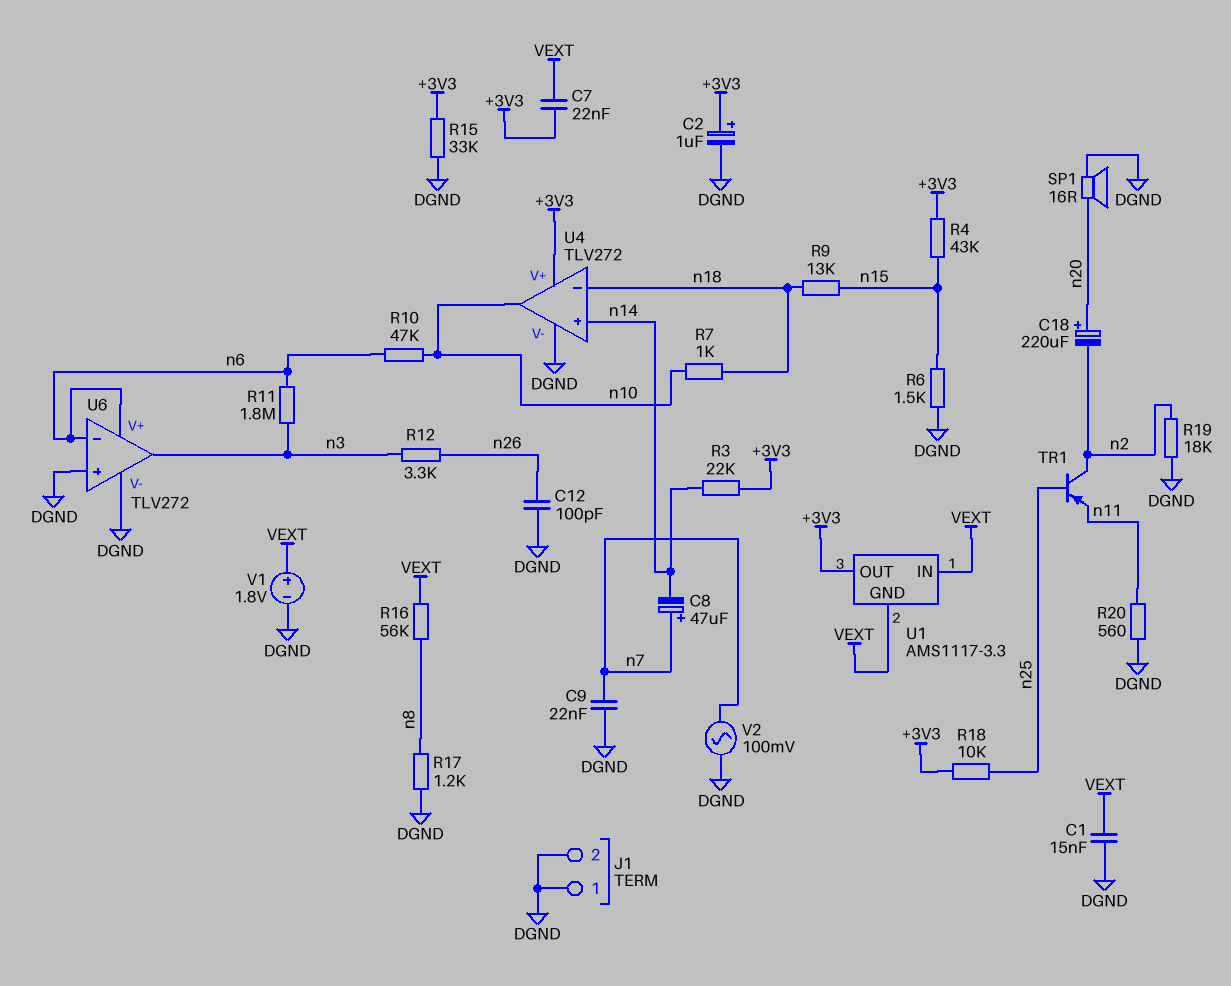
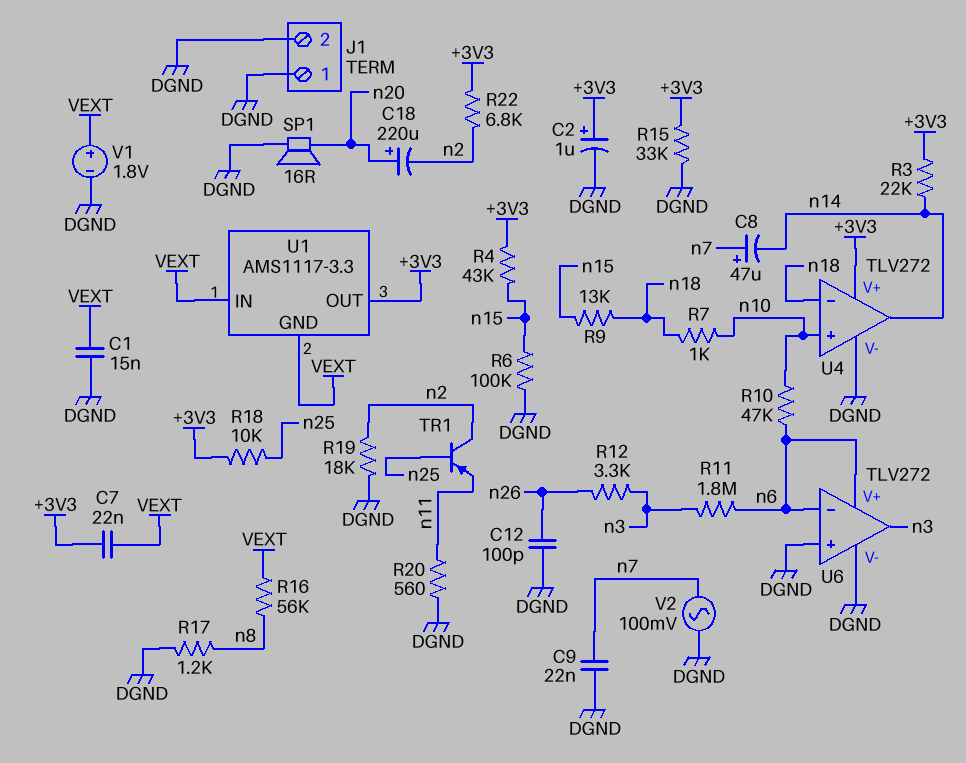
R6: 1.5k (DGND, n15) -> 100k (DGND, n15)
R22: none -> 6.8k (+3V3, n2)
U4 pin in+: n14 -> n10
U4 pin out: n10 -> n14

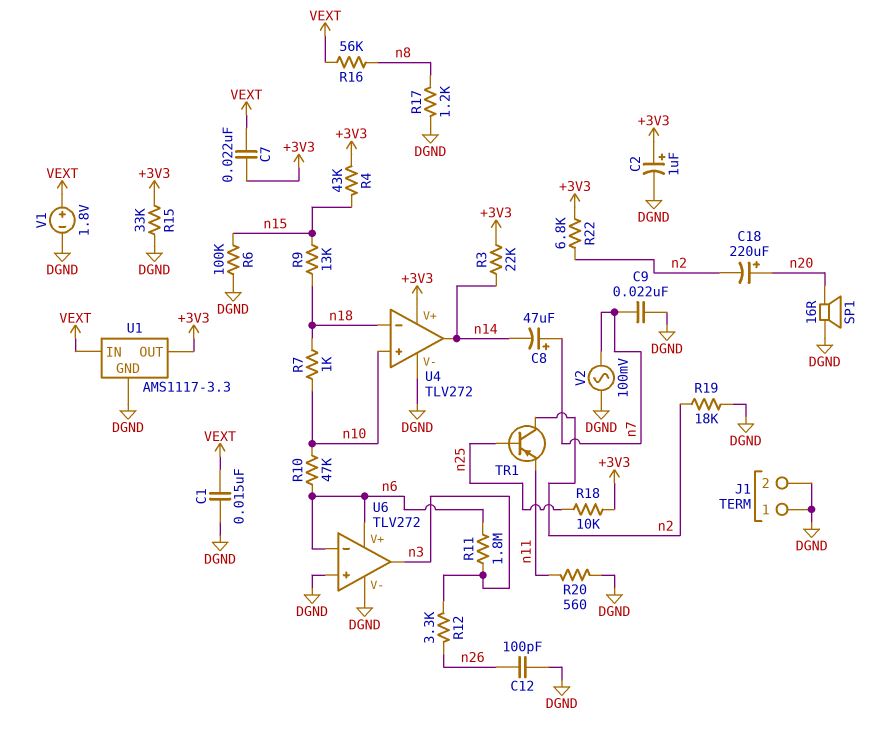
U1 pin GND: VEXT -> DGND

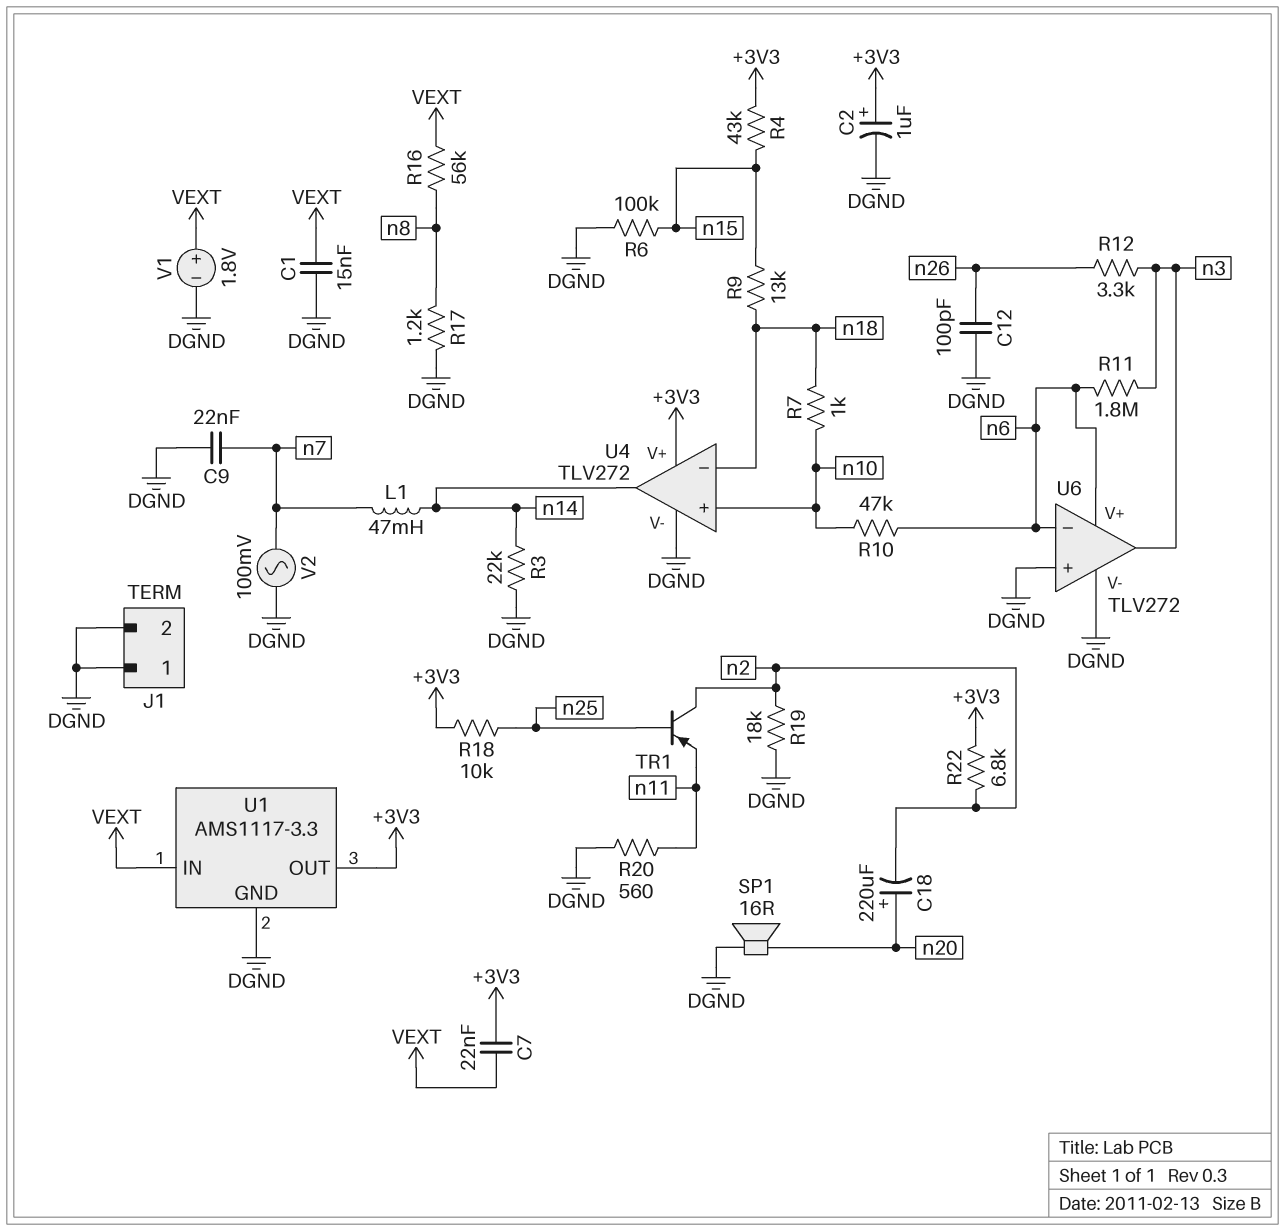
C8: 47uF (plus n7, minus n14) -> none
L1: none -> 47mH (n7, n14)
R3: 22k (+3V3, n14) -> 22k (DGND, n14)
R15: 33k (+3V3, DGND) -> none

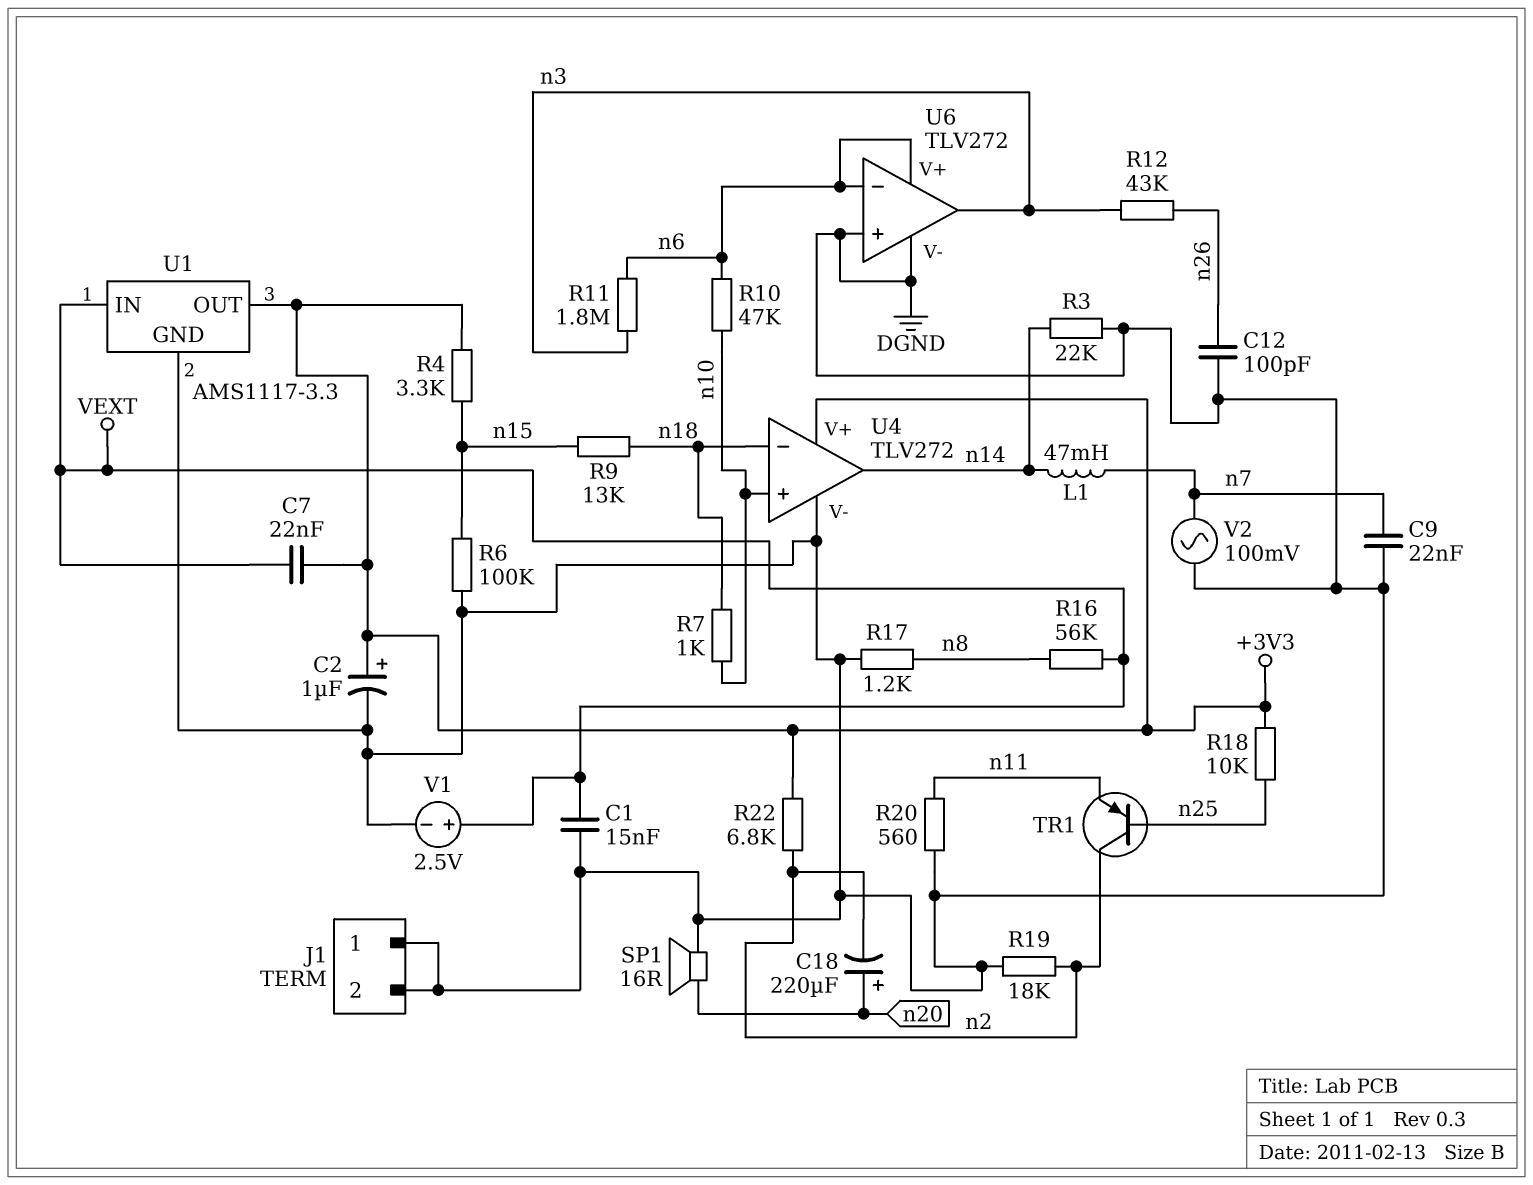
R4: 43k (+3V3, n15) -> 3.3k (+3V3, n15)
R12: 3.3k (n3, n26) -> 43k (n3, n26)
V1: 1.8V (plus VEXT, minus DGND) -> 2.5V (plus VEXT, minus DGND)

